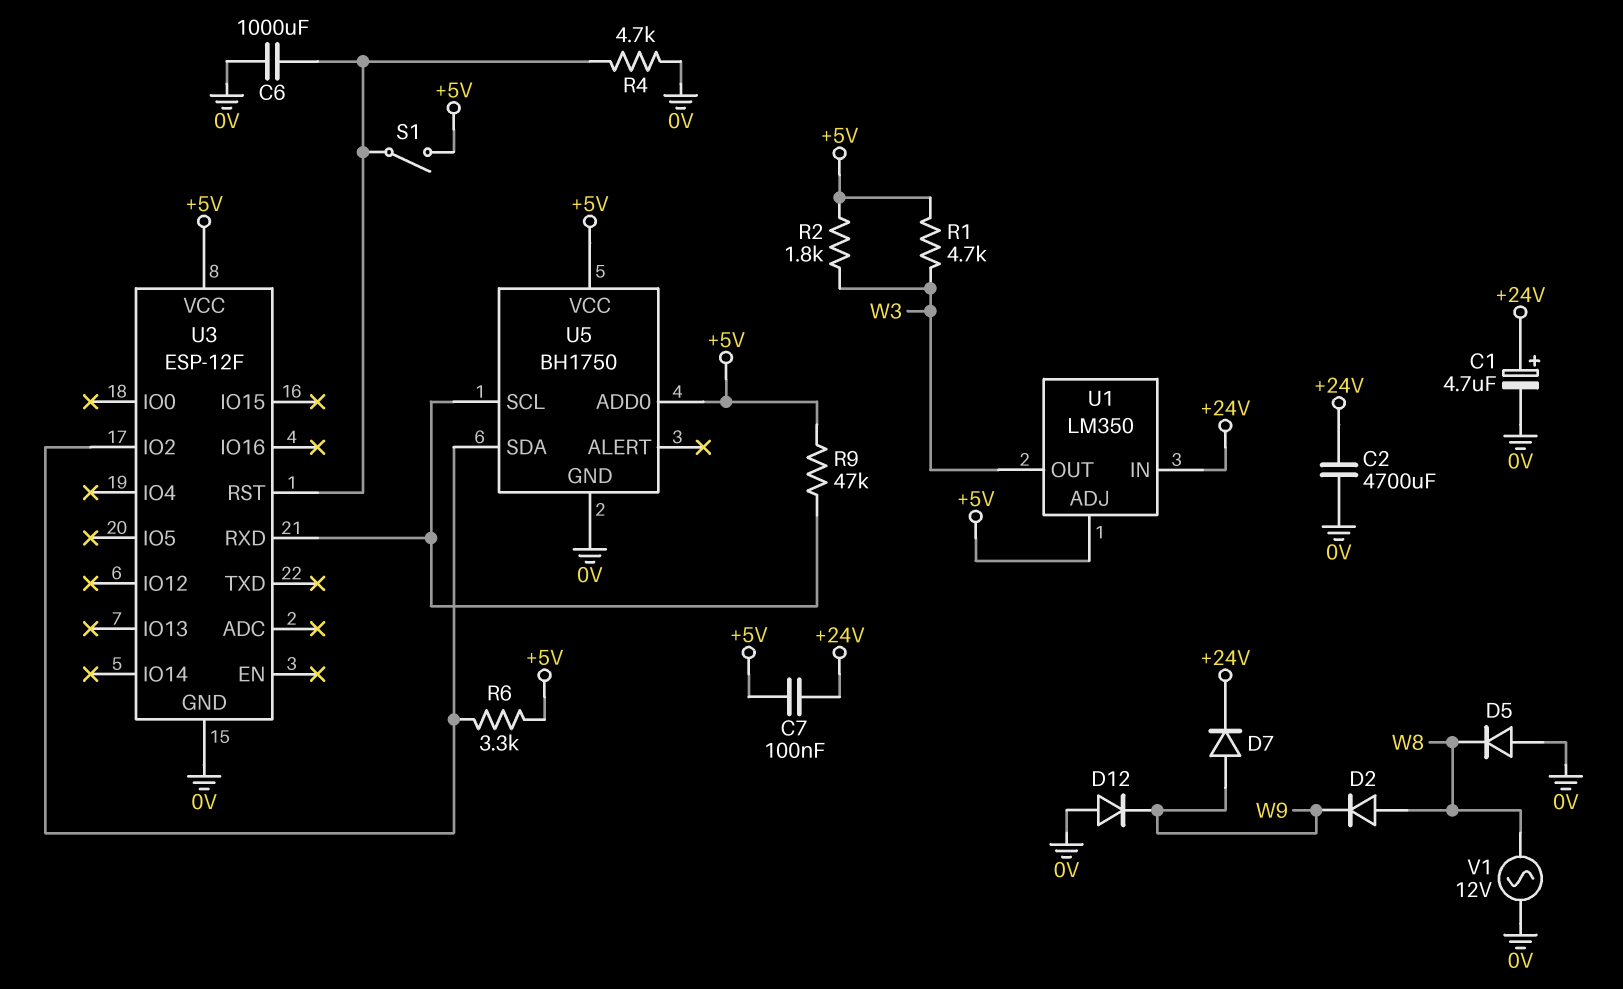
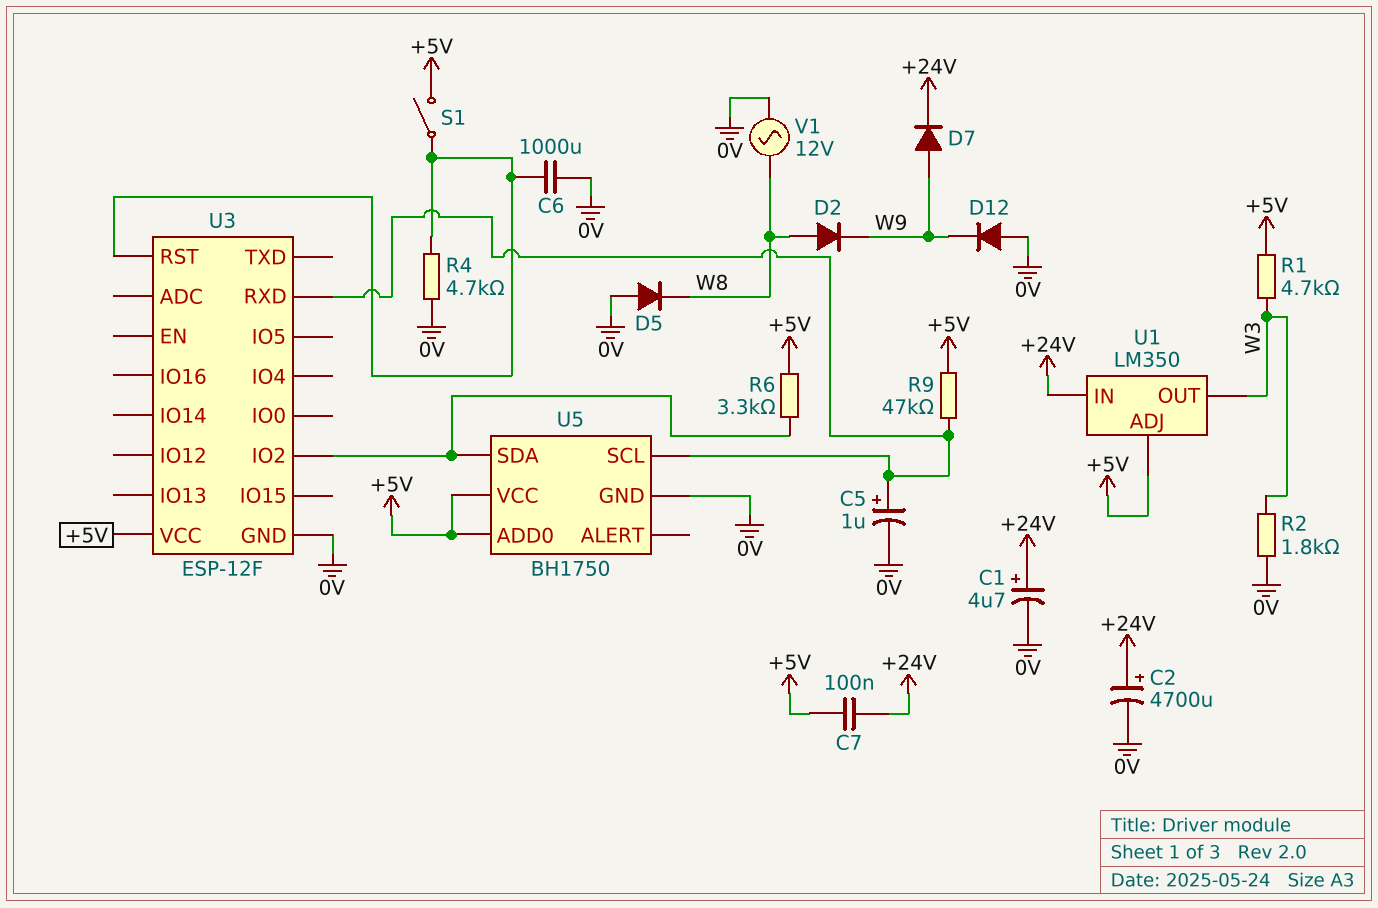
C2: 4700uF (+24V, 0V) -> 4700uF (plus +24V, minus 0V)
C5: none -> 1uF (plus U3/RXD, minus 0V)
R2: 1.8k (+5V, W3) -> 1.8k (0V, W3)

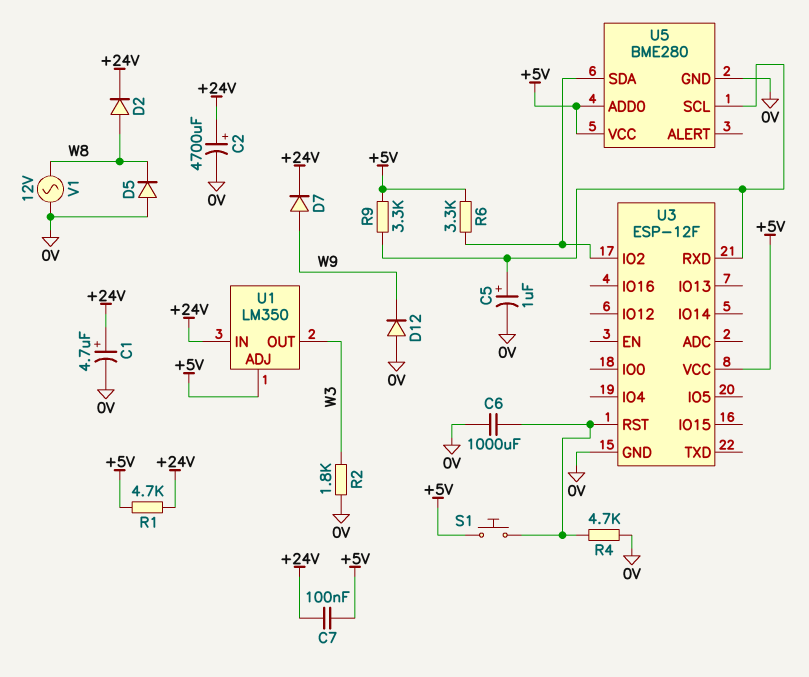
D2: diode (A W8, K W9) -> diode (A W8, K +24V)
R1: 4.7k (+5V, W3) -> 4.7k (+5V, +24V)
R9: 47k (+5V, U3/RXD) -> 3.3k (+5V, U3/RXD)
S1: switch (+5V, U3/RST) -> button (+5V, U3/RST)
U5: BH1750 -> BME280

